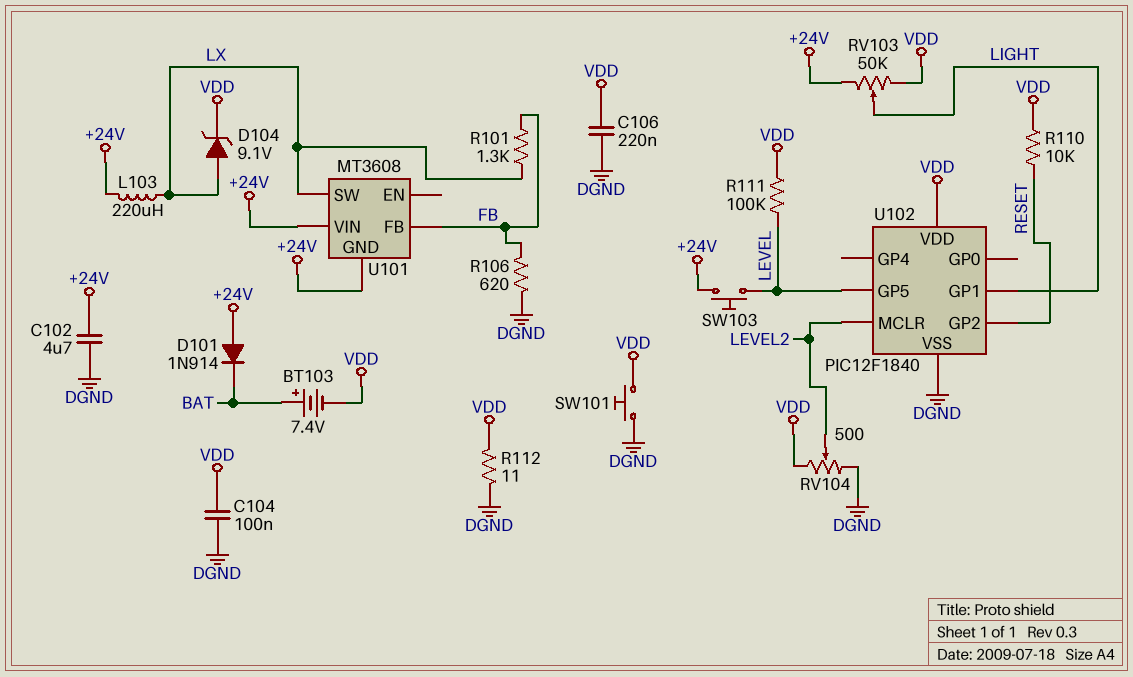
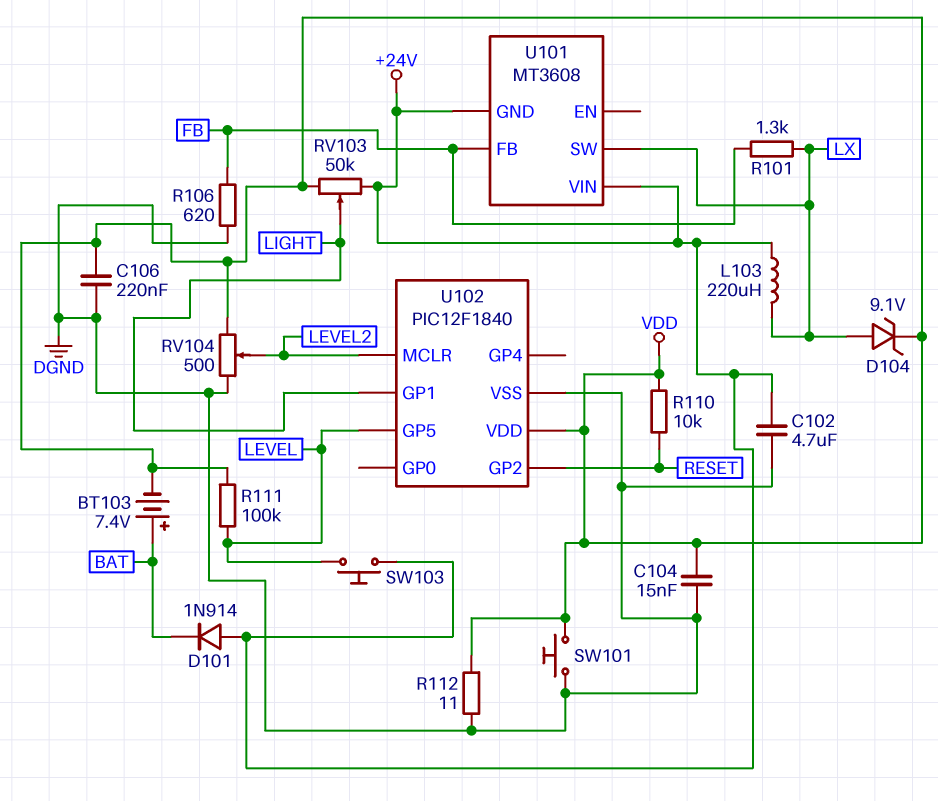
C104: 100nF (DGND, VDD) -> 15nF (DGND, VDD)

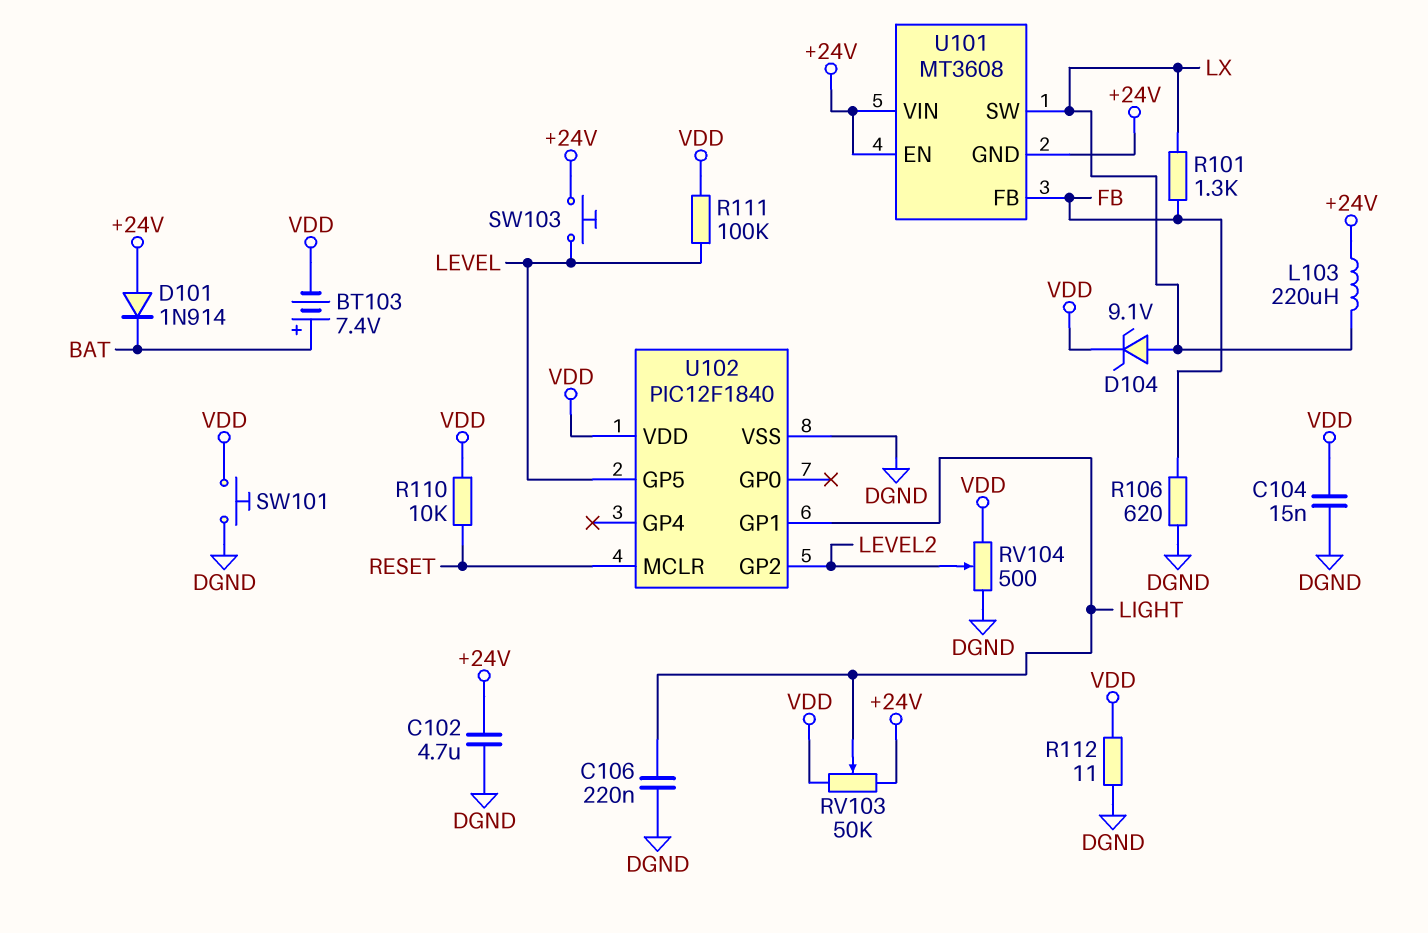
C106: 220nF (DGND, VDD) -> 220nF (DGND, LIGHT)
U101 pin EN: none -> +24V
U102 pin GP2: RESET -> LEVEL2
U102 pin MCLR: LEVEL2 -> RESET

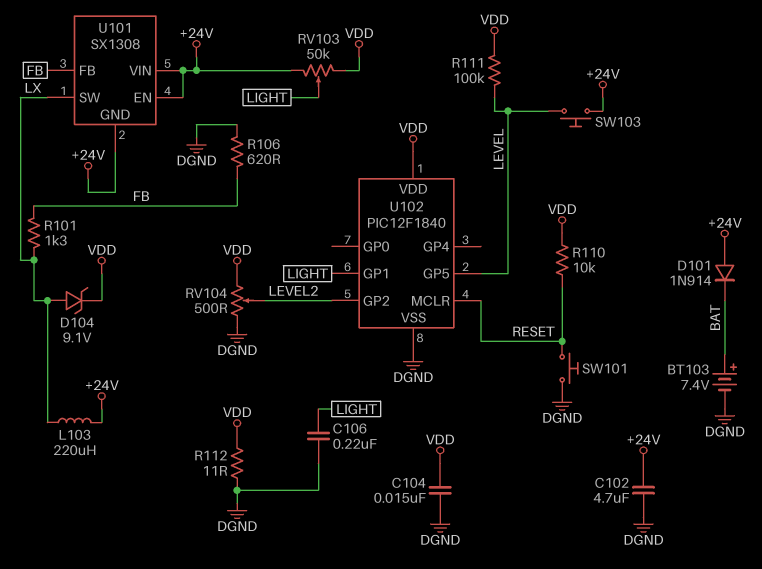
BT103: 7.4V (plus BAT, minus VDD) -> 7.4V (plus BAT, minus DGND)
SW101: button (DGND, VDD) -> button (DGND, RESET)
U101: MT3608 -> SX1308

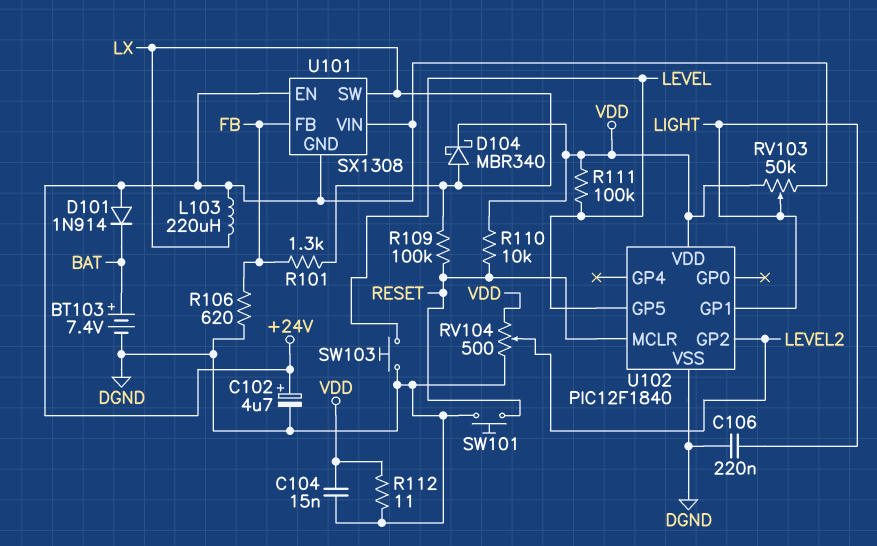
C102: 4.7uF (+24V, DGND) -> 4.7uF (plus +24V, minus DGND)
D104: zener 9.1V (A LX, K VDD) -> schottky MBR340 (A LX, K VDD)
R109: none -> 100k (LX, RESET)
SW103: button (+24V, LEVEL) -> button (DGND, LEVEL)

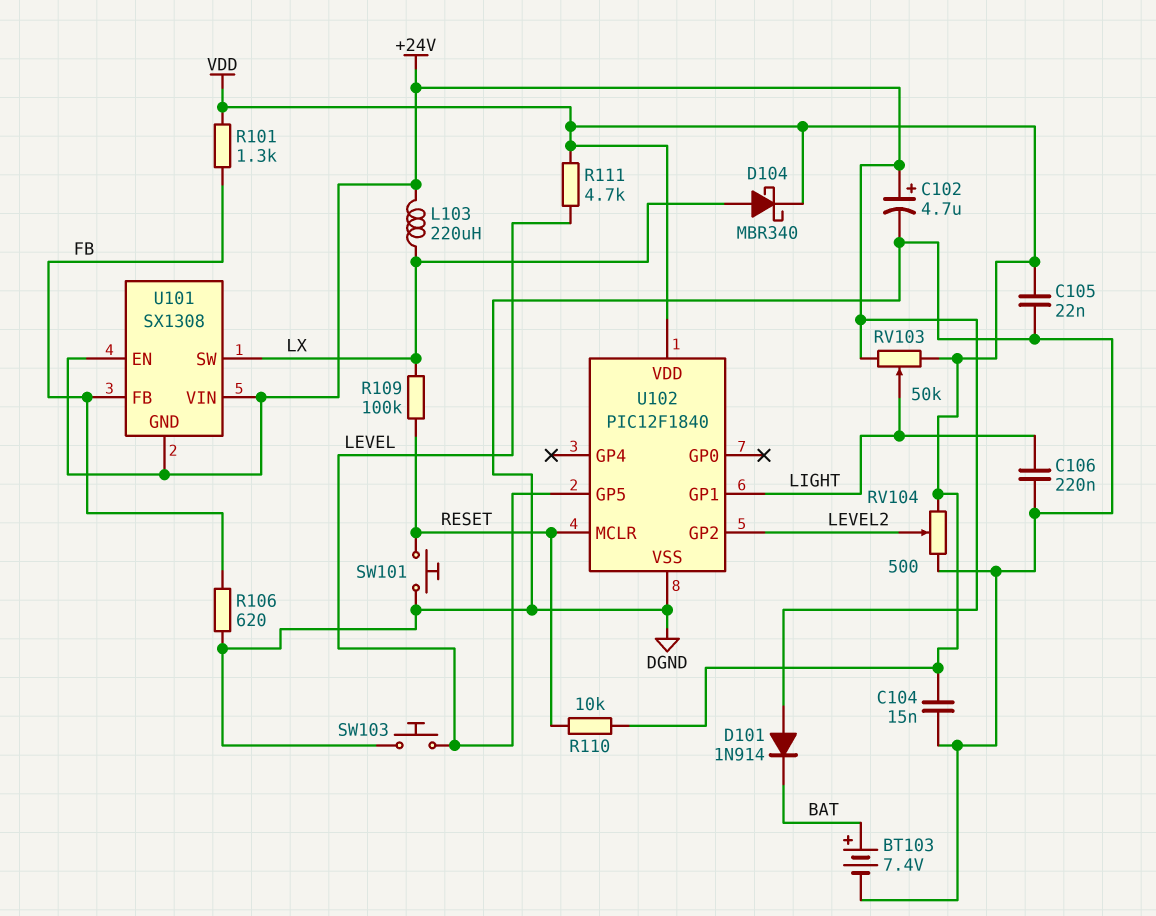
C105: none -> 22nF (DGND, VDD)
R101: 1.3k (FB, LX) -> 1.3k (FB, VDD)
R111: 100k (LEVEL, VDD) -> 4.7k (LEVEL, VDD)
R112: 11 (DGND, VDD) -> none

